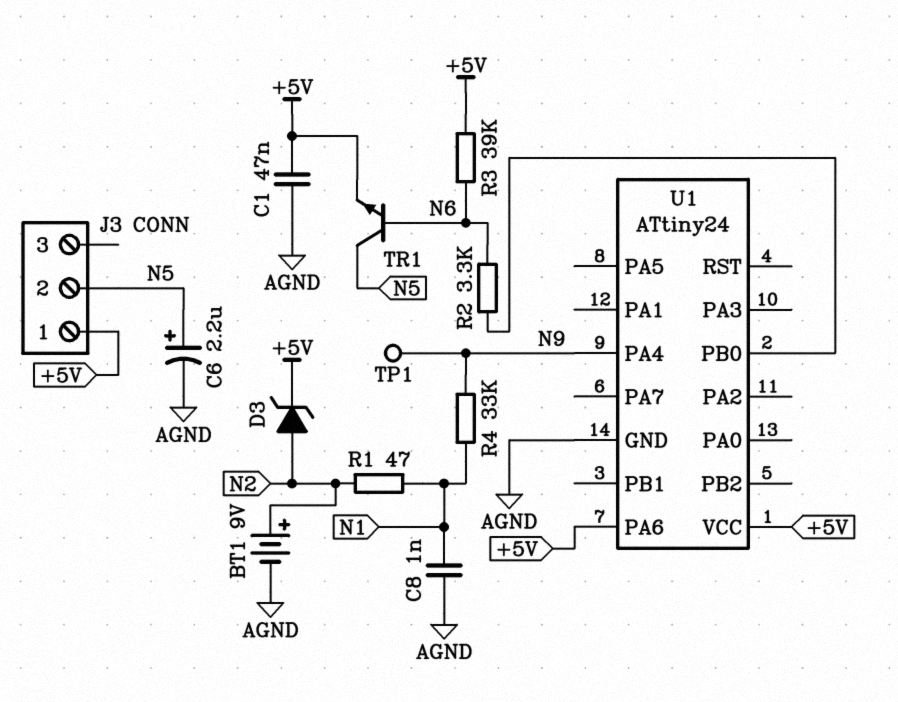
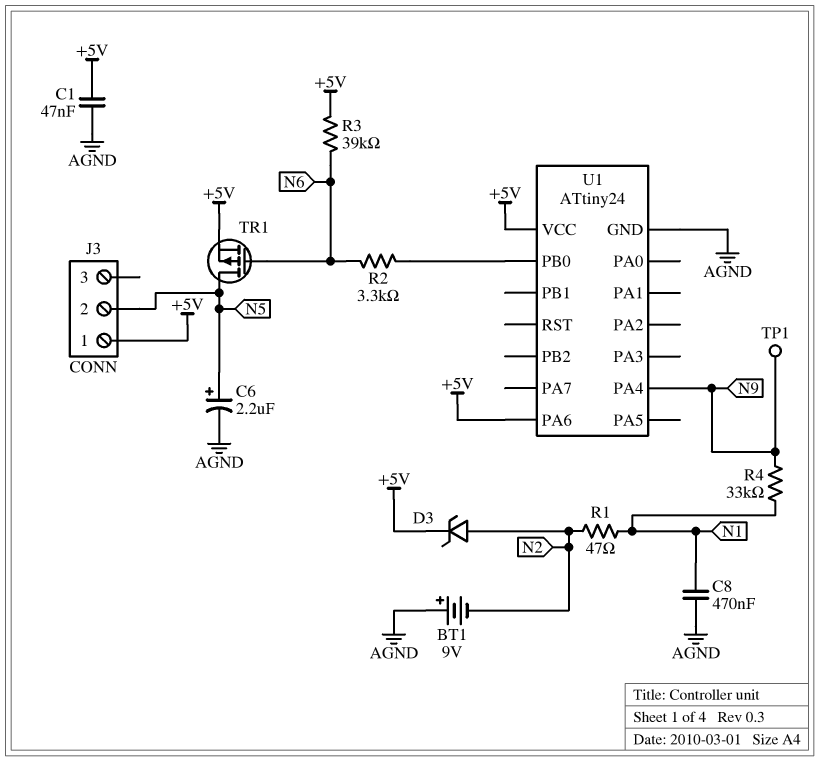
BT1: 9V (plus N2, minus AGND) -> 9V (plus AGND, minus N2)
C8: 1nF (AGND, N1) -> 470nF (AGND, N1)
TR1: NPN (B N6, C N5, E +5V) -> PMOS (G N6, D N5, S +5V)

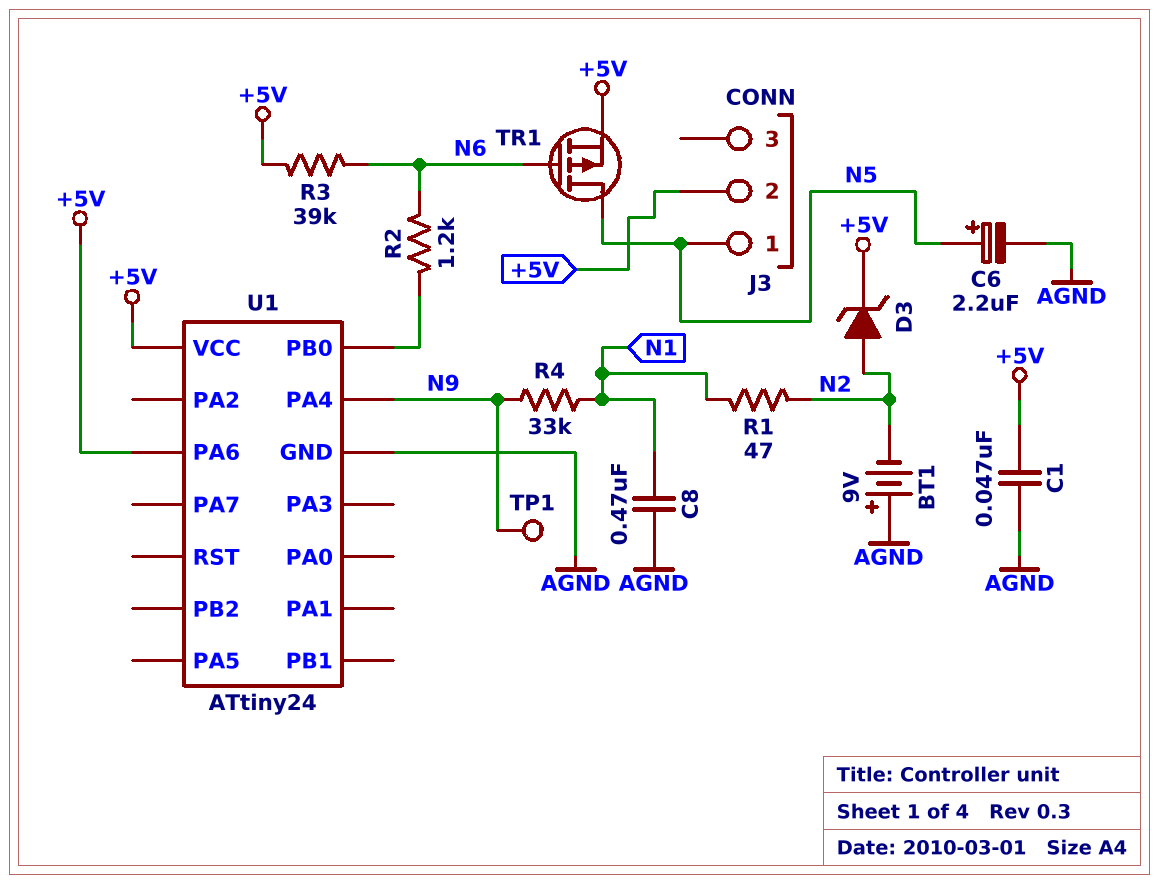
J3 pin 1: +5V -> N5
J3 pin 2: N5 -> +5V
R2: 3.3k (N6, U1/PB0) -> 1.2k (N6, U1/PB0)

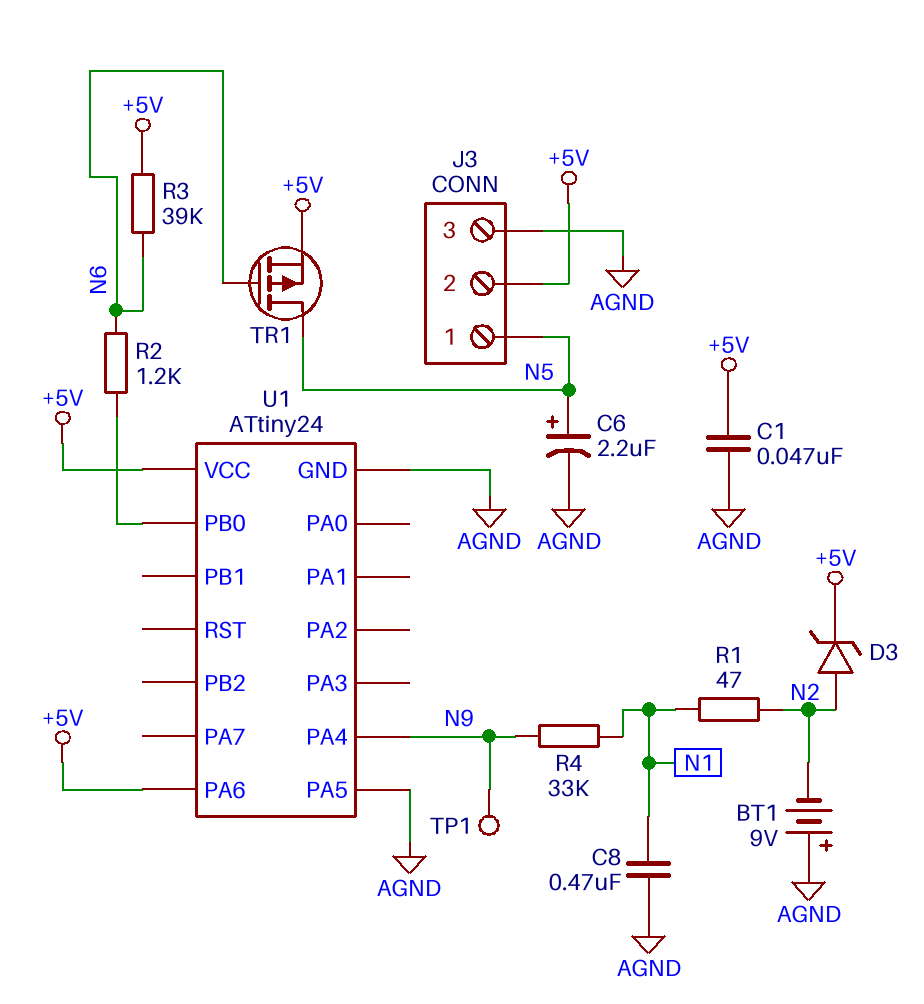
J3 pin 3: none -> AGND
U1 pin PA5: none -> AGND

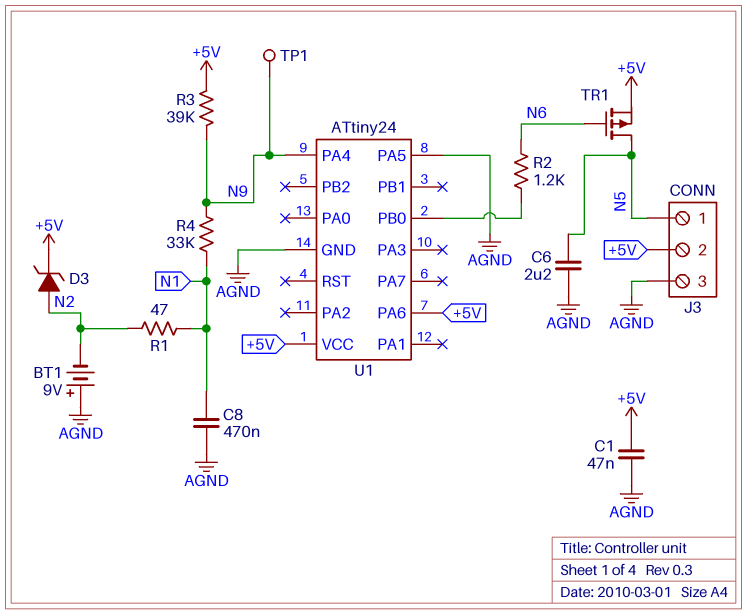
C6: 2.2uF (plus N5, minus AGND) -> 2.2uF (AGND, N5)
R3: 39k (+5V, N6) -> 39k (+5V, N9)

